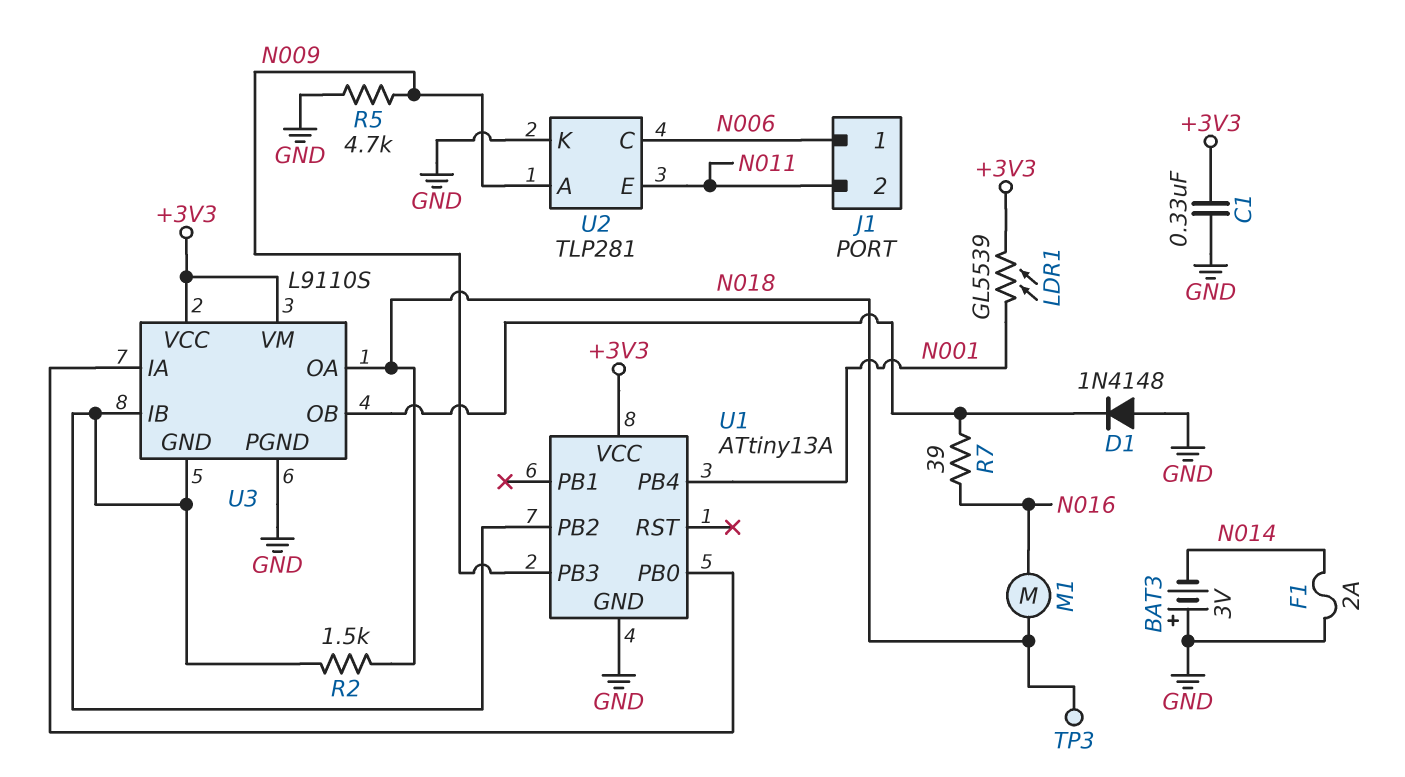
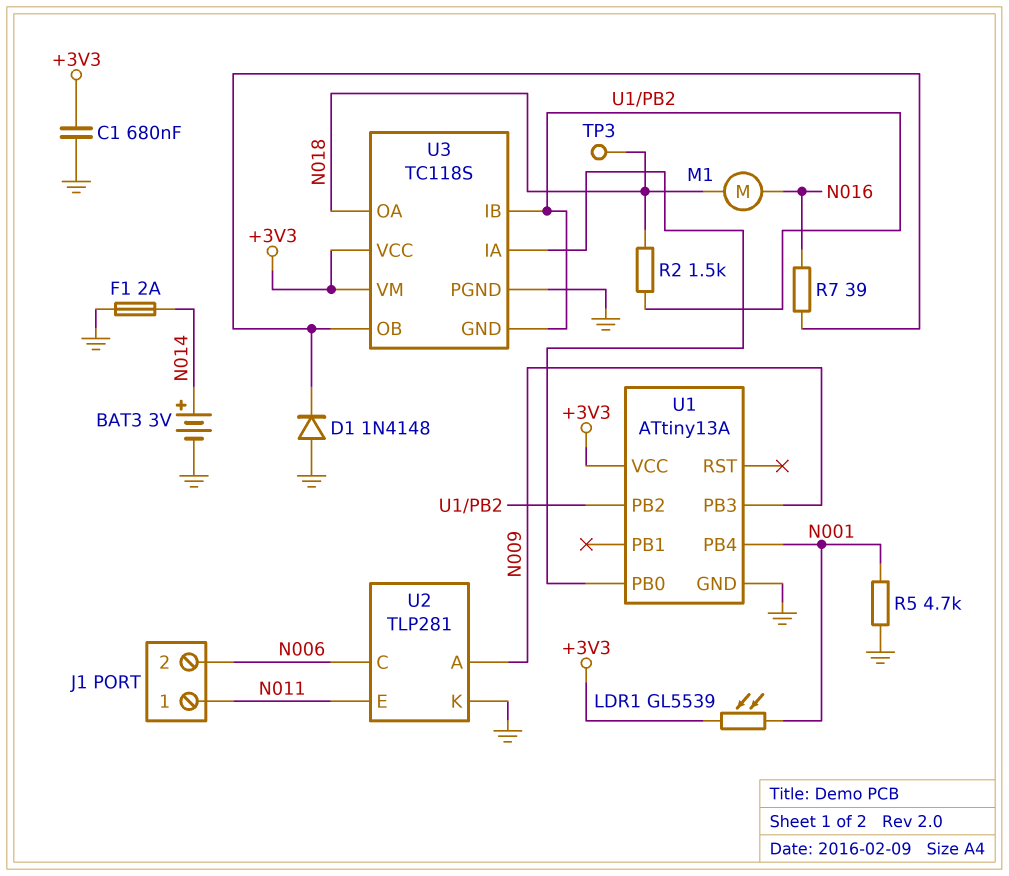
BAT3: 3V (plus GND, minus N014) -> 3V (plus N014, minus GND)
C1: 330nF (+3V3, GND) -> 680nF (+3V3, GND)
J1 pin 1: N006 -> N011
J1 pin 2: N011 -> N006
R5: 4.7k (GND, N009) -> 4.7k (GND, N001)
U3: L9110S -> TC118S

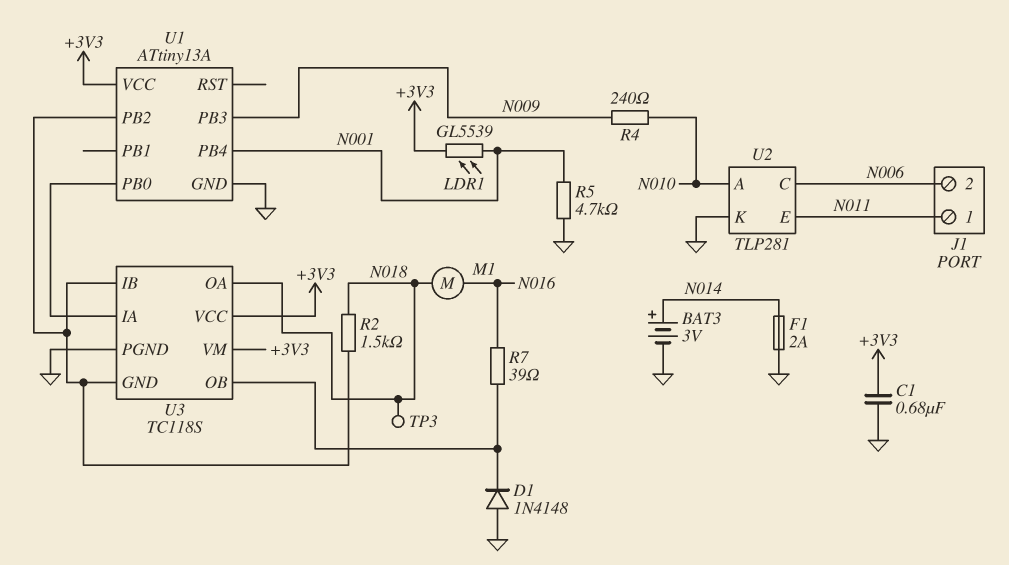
R4: none -> 240 (N009, N010)
U2 pin A: N009 -> N010

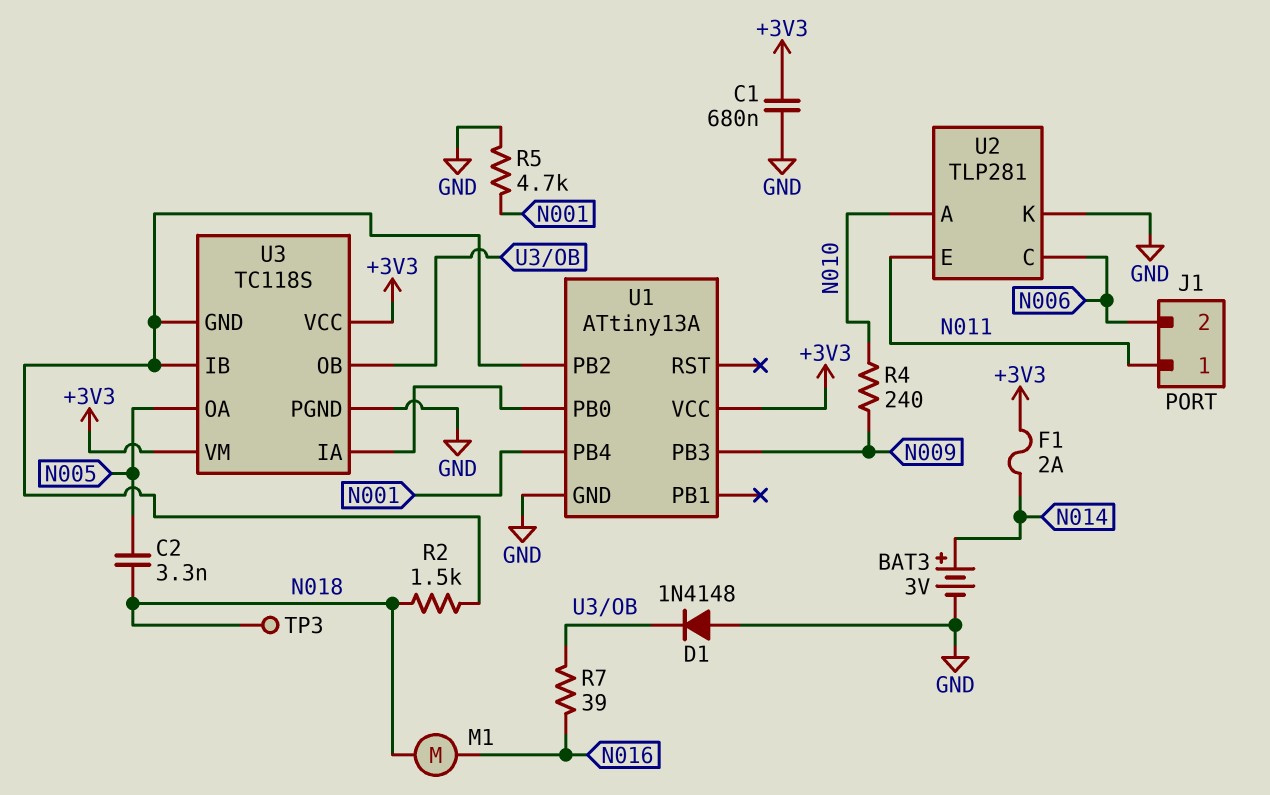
C2: none -> 3.3nF (N005, N018)
F1: 2A (GND, N014) -> 2A (+3V3, N014)
LDR1: GL5539 (+3V3, N001) -> none
U3 pin OA: N018 -> N005

